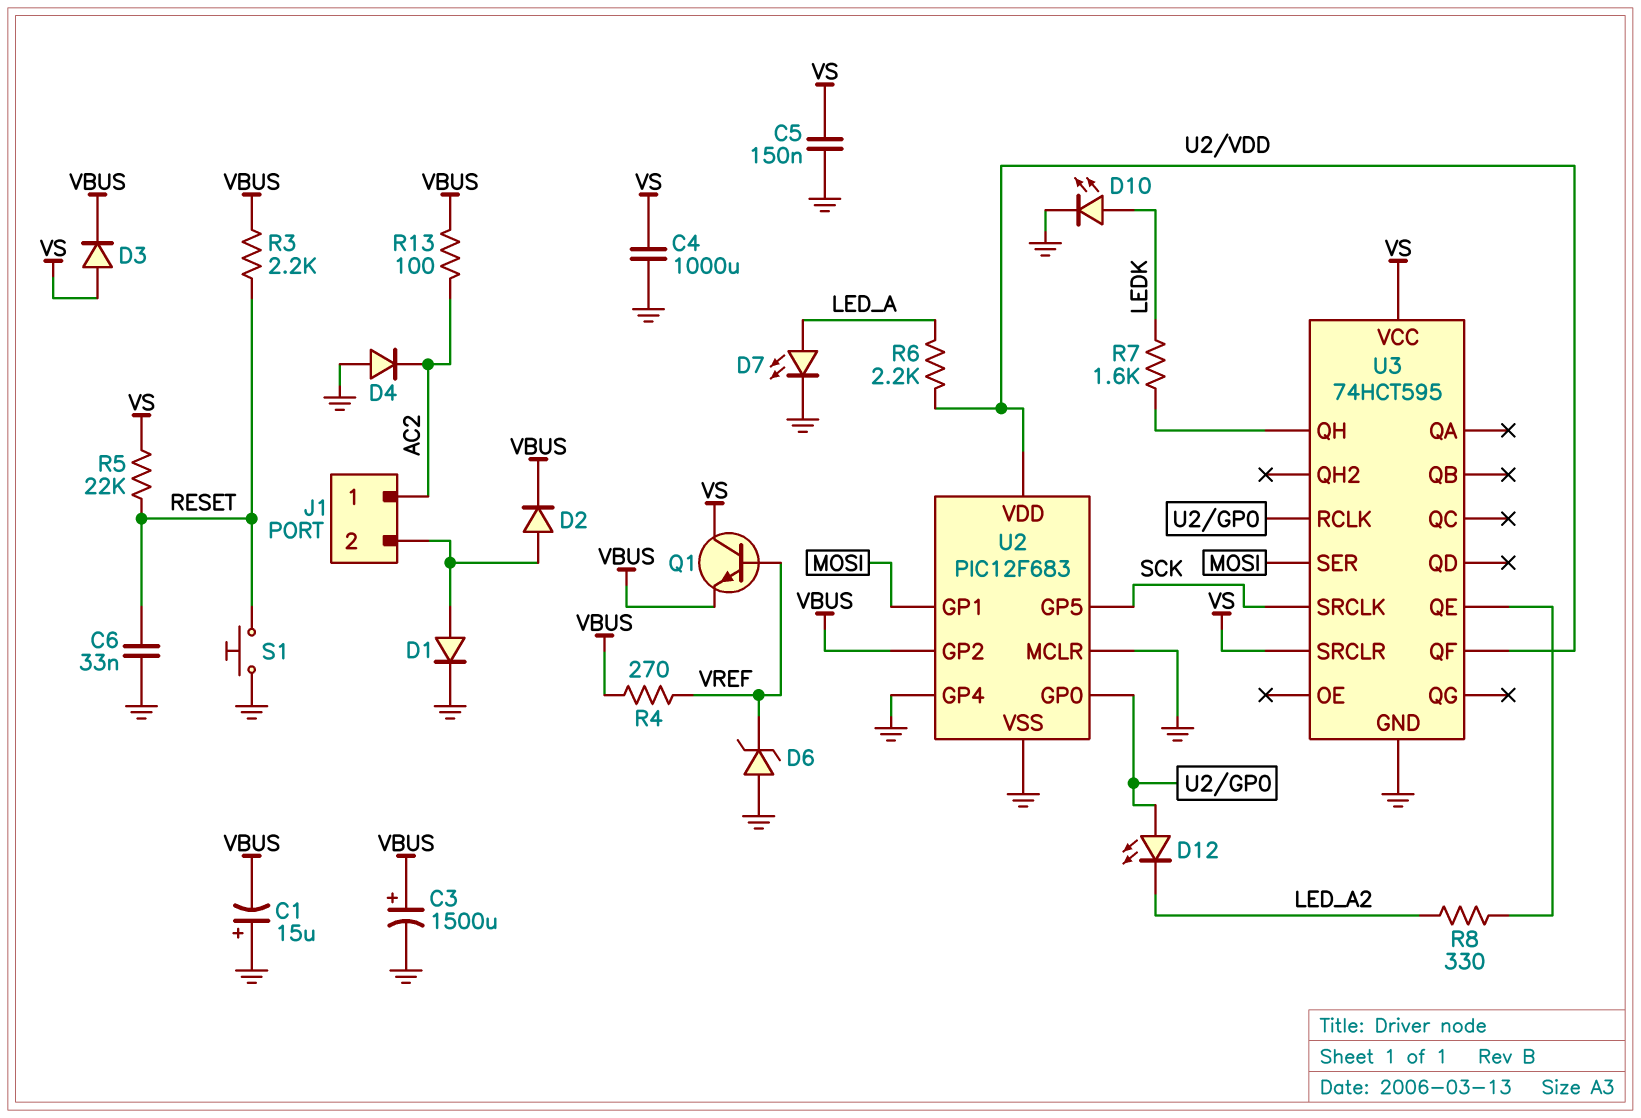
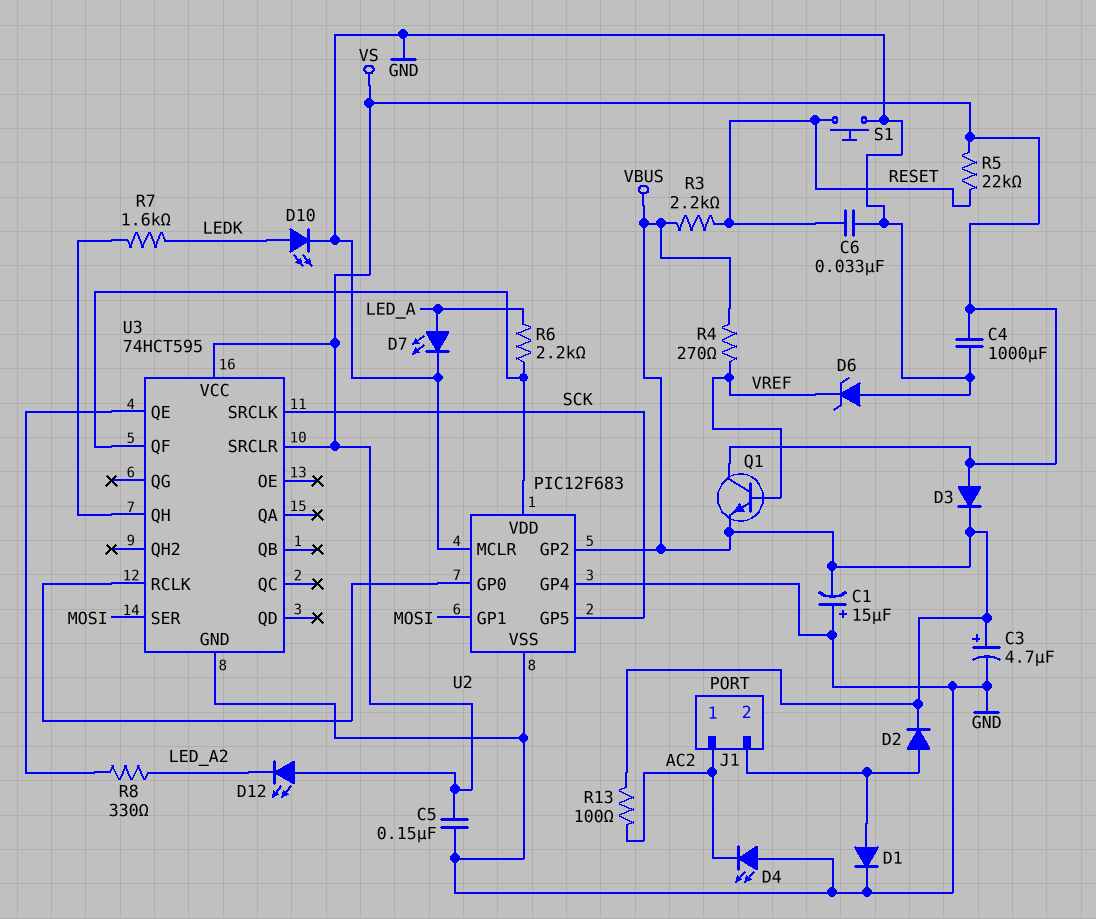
C3: 1500uF (plus VBUS, minus GND) -> 4.7uF (plus VBUS, minus GND)
D4: diode (A GND, K AC2) -> LED (A GND, K AC2)
D12: LED (A U2/GP0, K LED_A2) -> LED (A VS, K LED_A2)

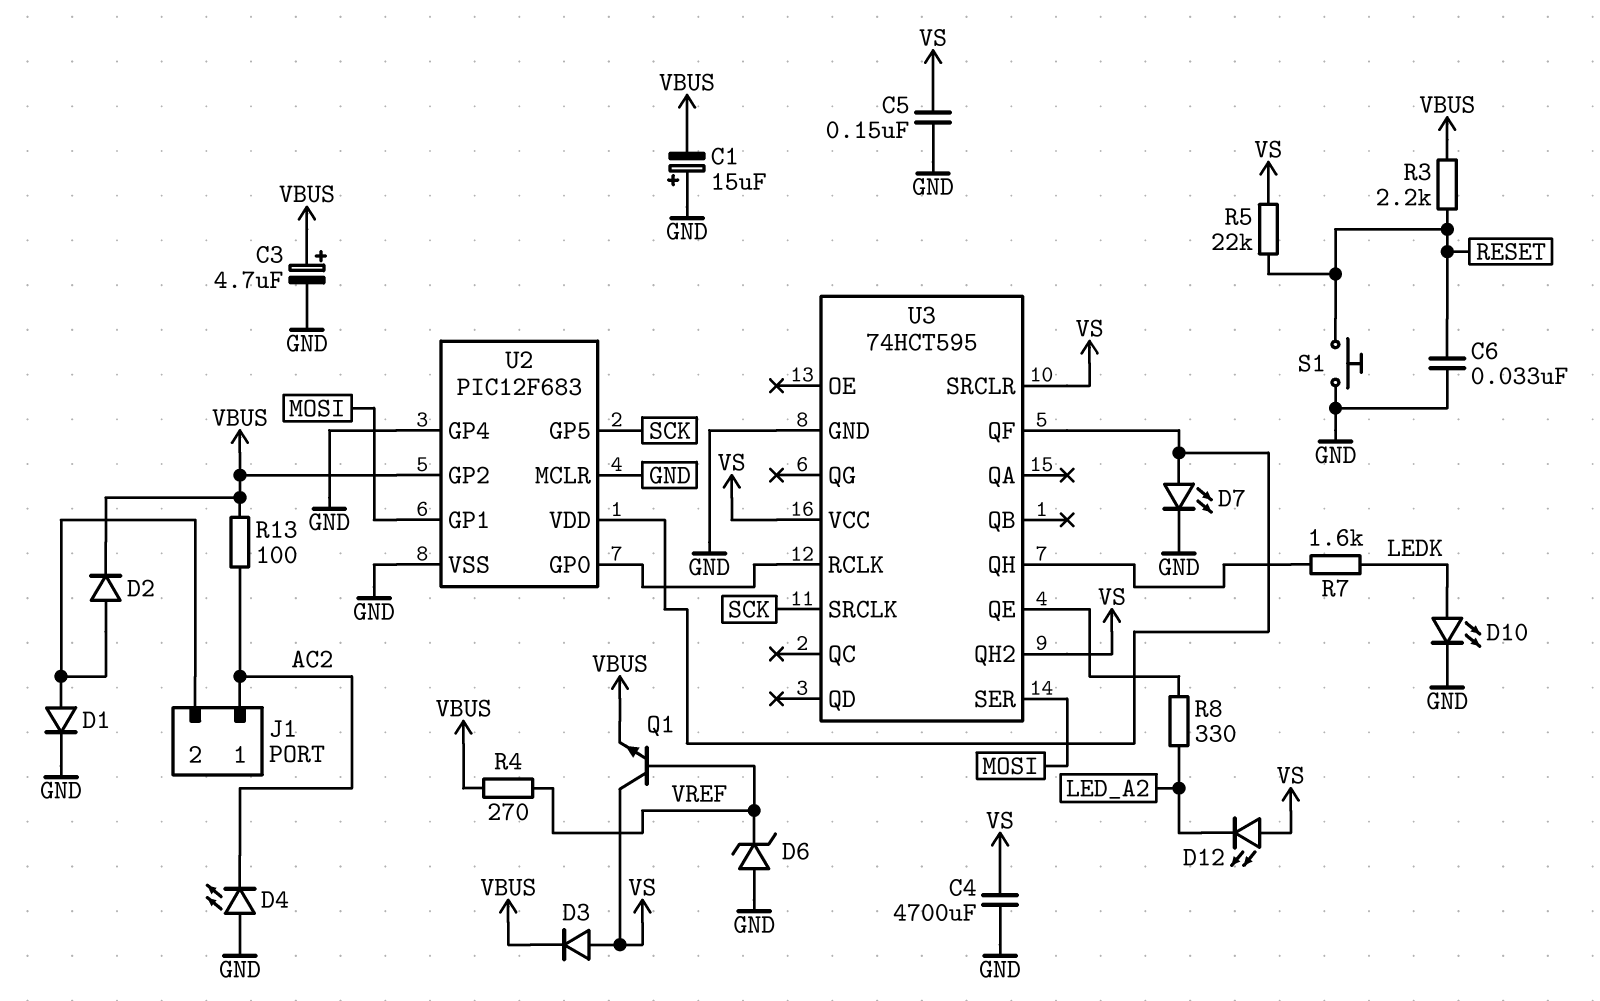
C4: 1000uF (GND, VS) -> 4700uF (GND, VS)
D7: LED (A LED_A, K GND) -> LED (A U2/VDD, K GND)
R6: 2.2k (LED_A, U2/VDD) -> none
U3 pin QH2: none -> VS

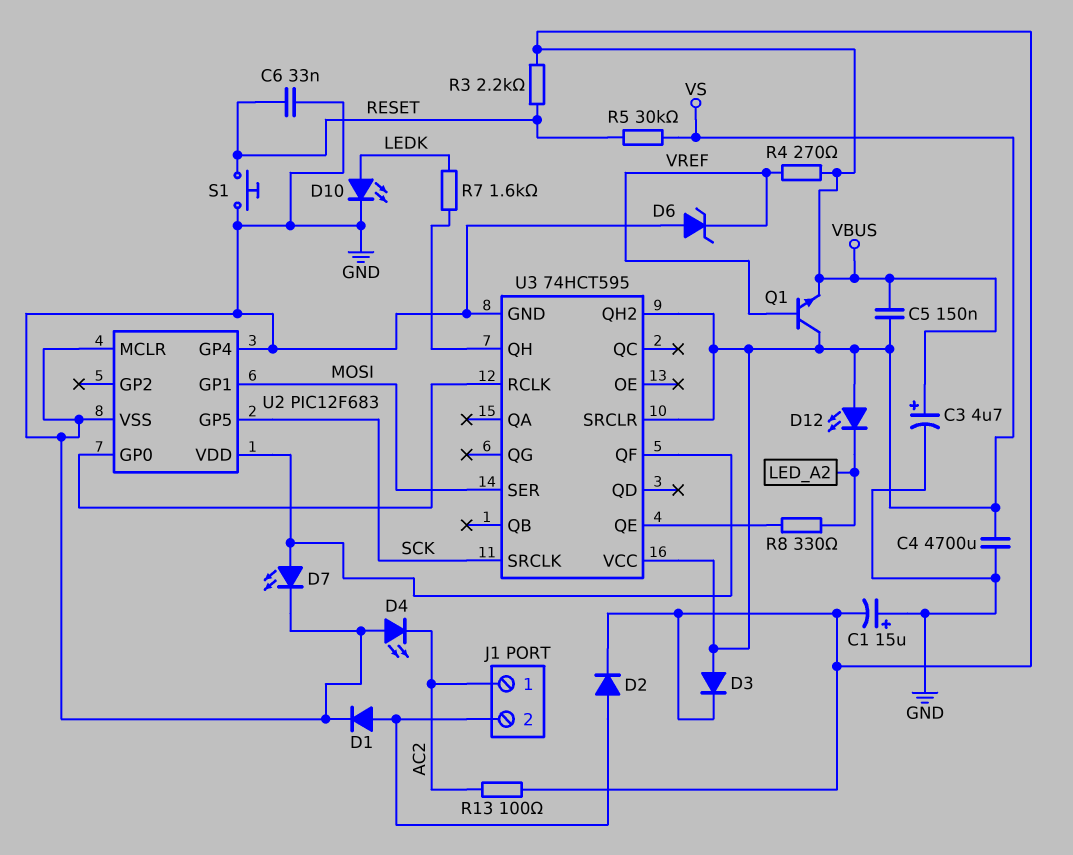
C5: 150nF (GND, VS) -> 150nF (VBUS, VS)
R5: 22k (RESET, VS) -> 30k (RESET, VS)
U2 pin GP2: VBUS -> none

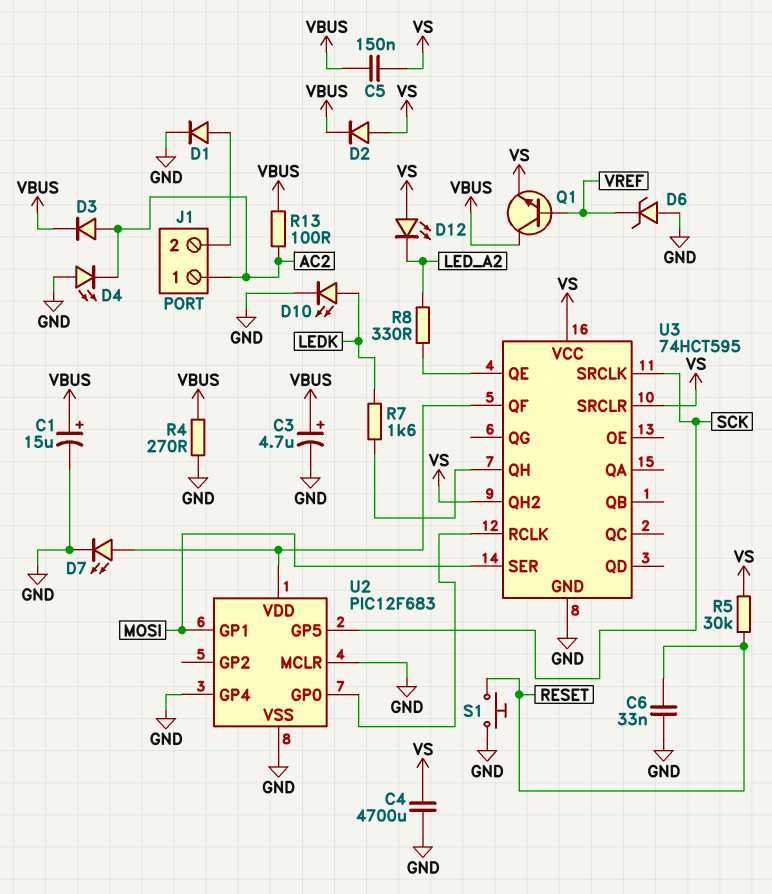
C1: 15uF (plus GND, minus VBUS) -> 15uF (plus VBUS, minus GND)
D2: diode (A J1/2, K VBUS) -> diode (A VS, K VBUS)
D3: diode (A VS, K VBUS) -> diode (A AC2, K VBUS)
Q1: NPN (B VREF, C VS, E VBUS) -> NPN (B VREF, C VBUS, E VS)
R3: 2.2k (RESET, VBUS) -> none
R4: 270 (VBUS, VREF) -> 270 (GND, VBUS)

